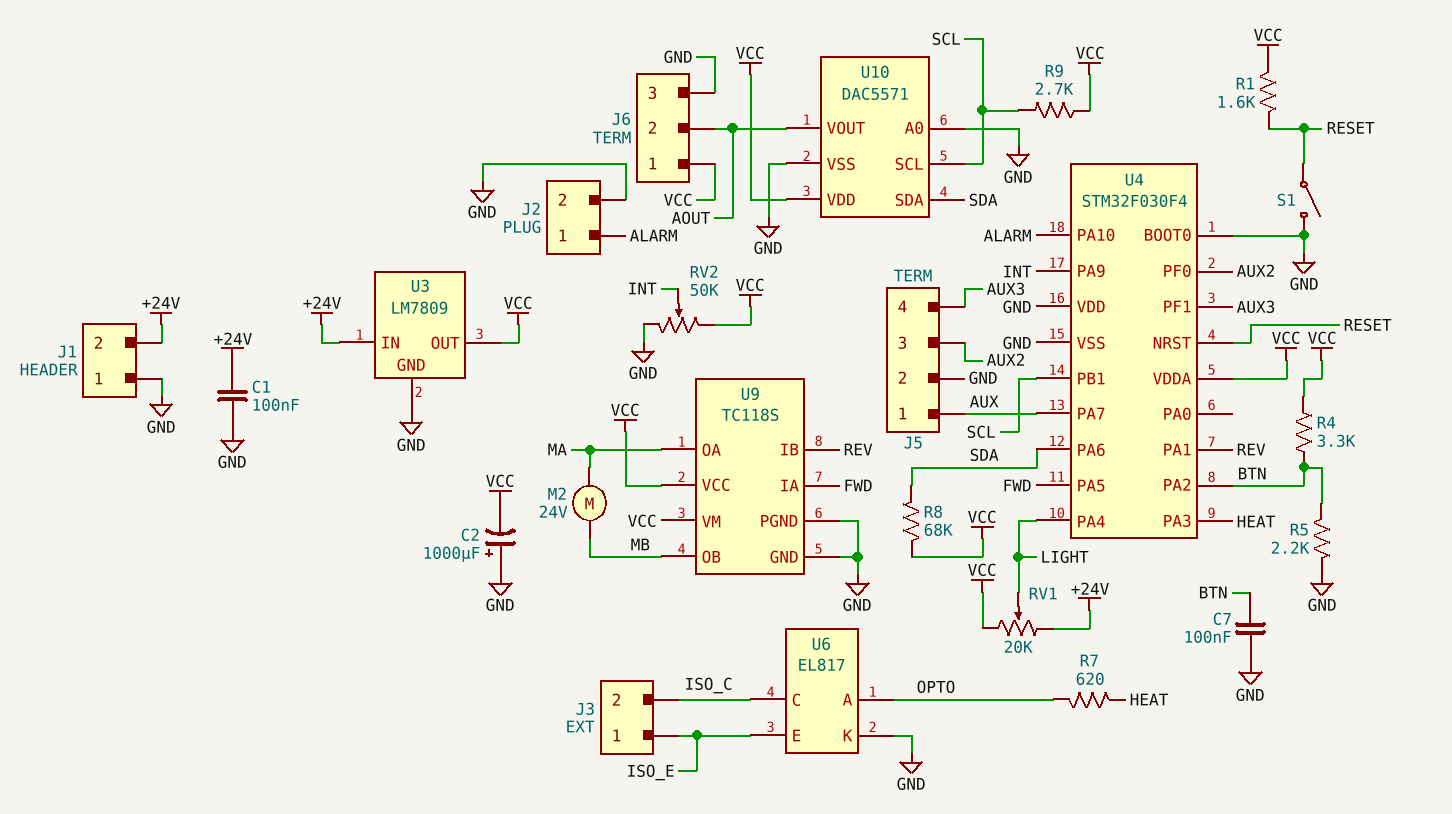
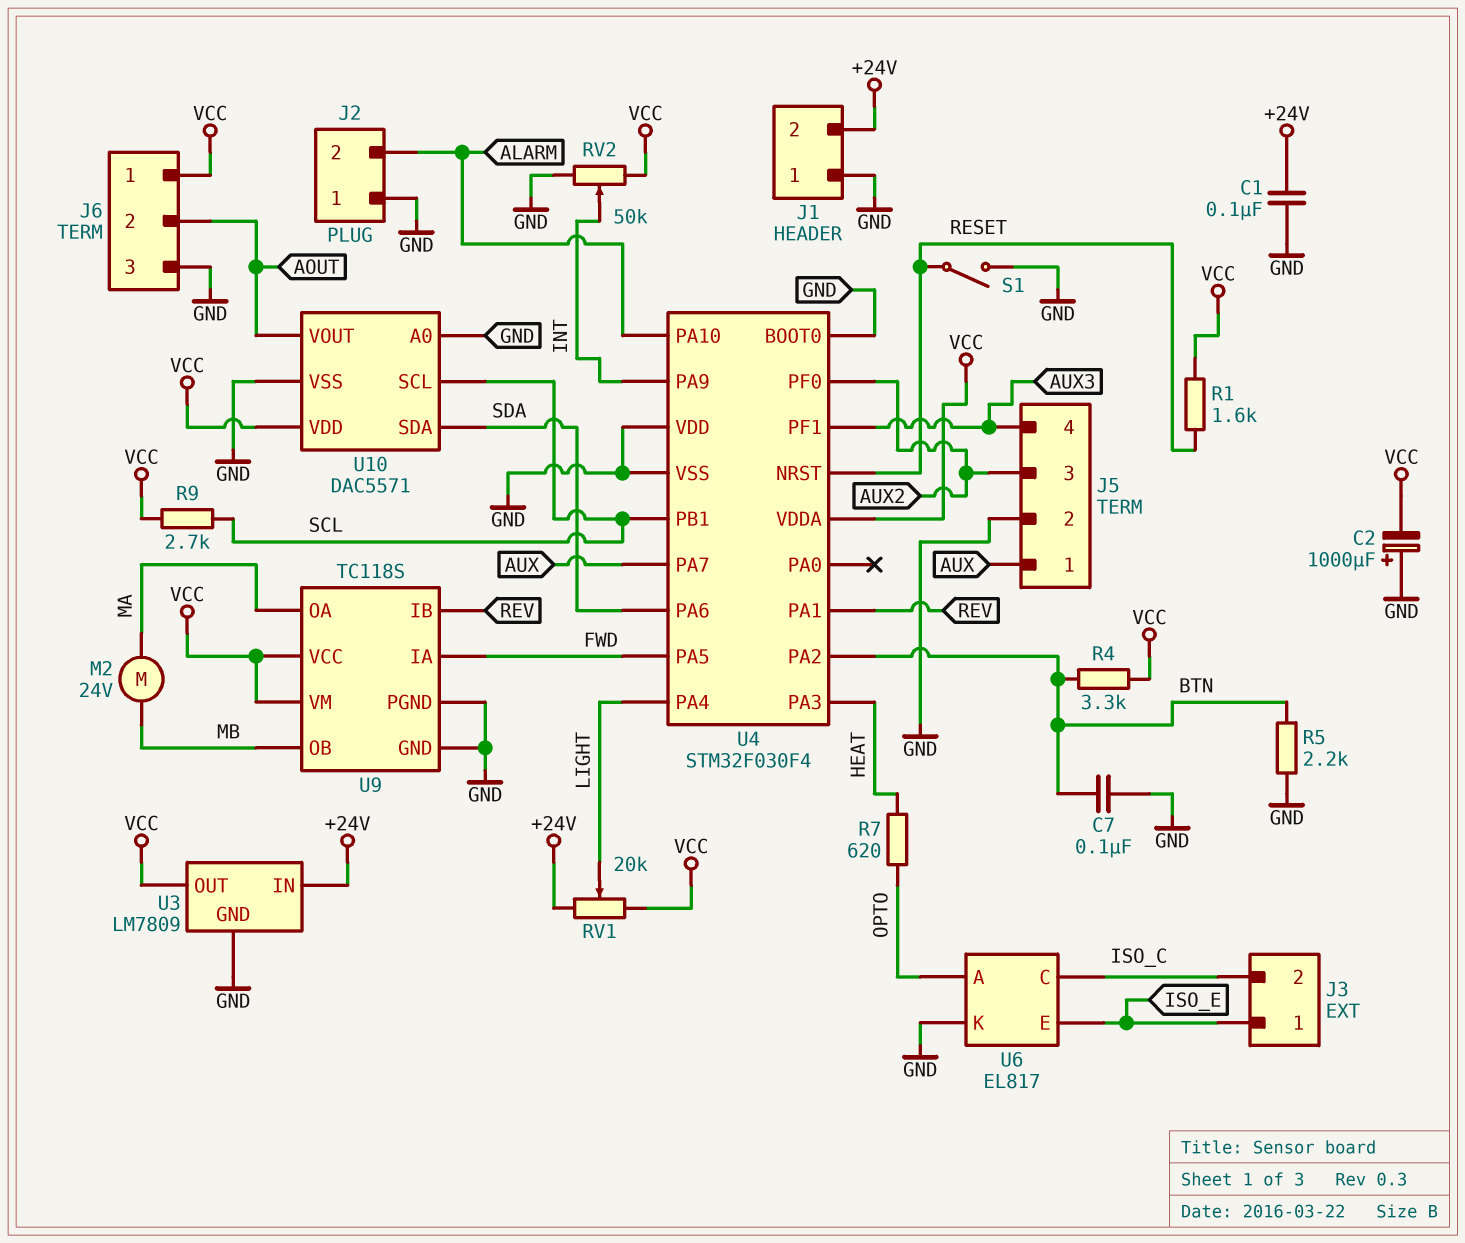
J2 pin 1: ALARM -> GND
J2 pin 2: GND -> ALARM
R8: 68k (SDA, VCC) -> none

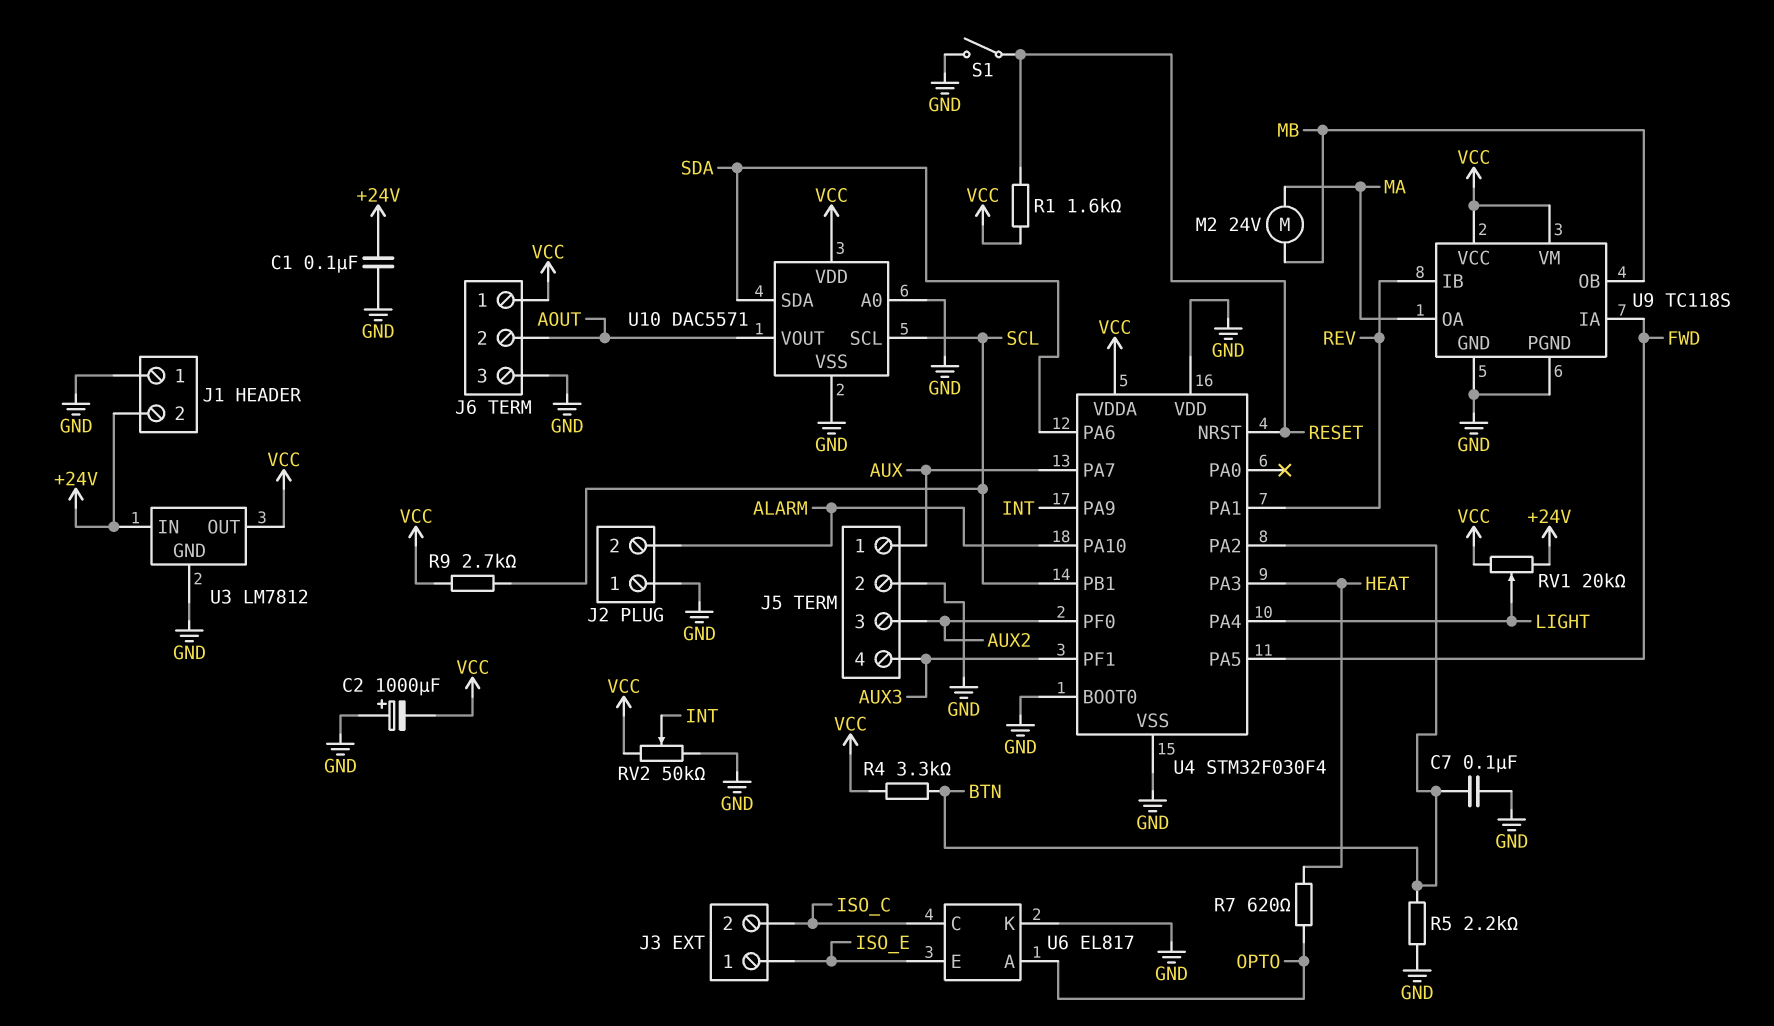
U3: LM7809 -> LM7812

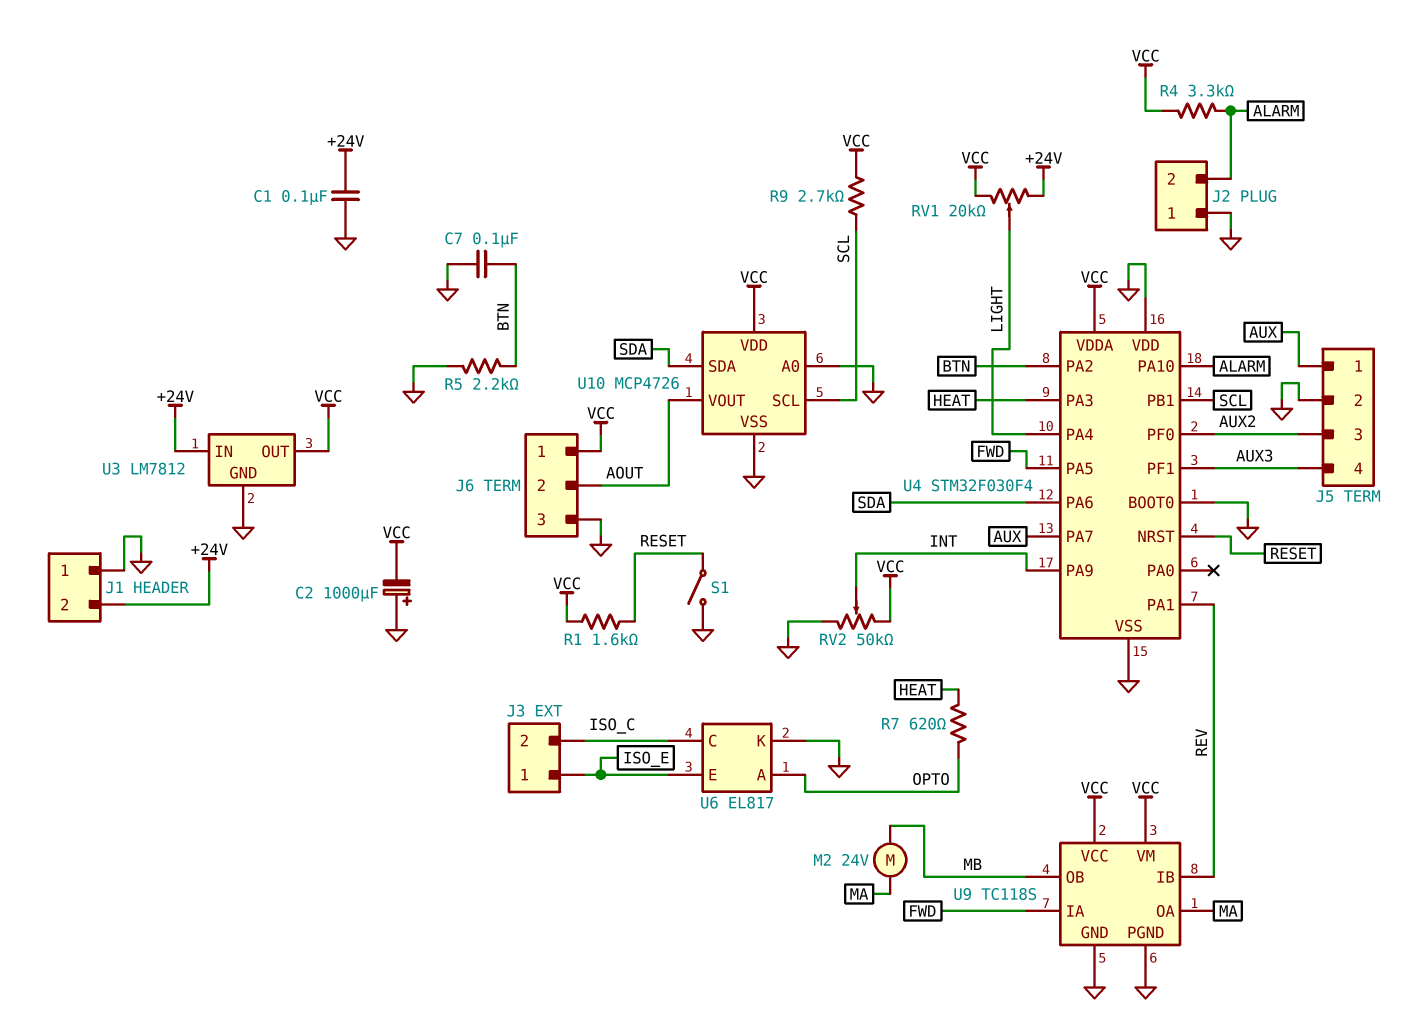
R4: 3.3k (BTN, VCC) -> 3.3k (ALARM, VCC)
U10: DAC5571 -> MCP4726

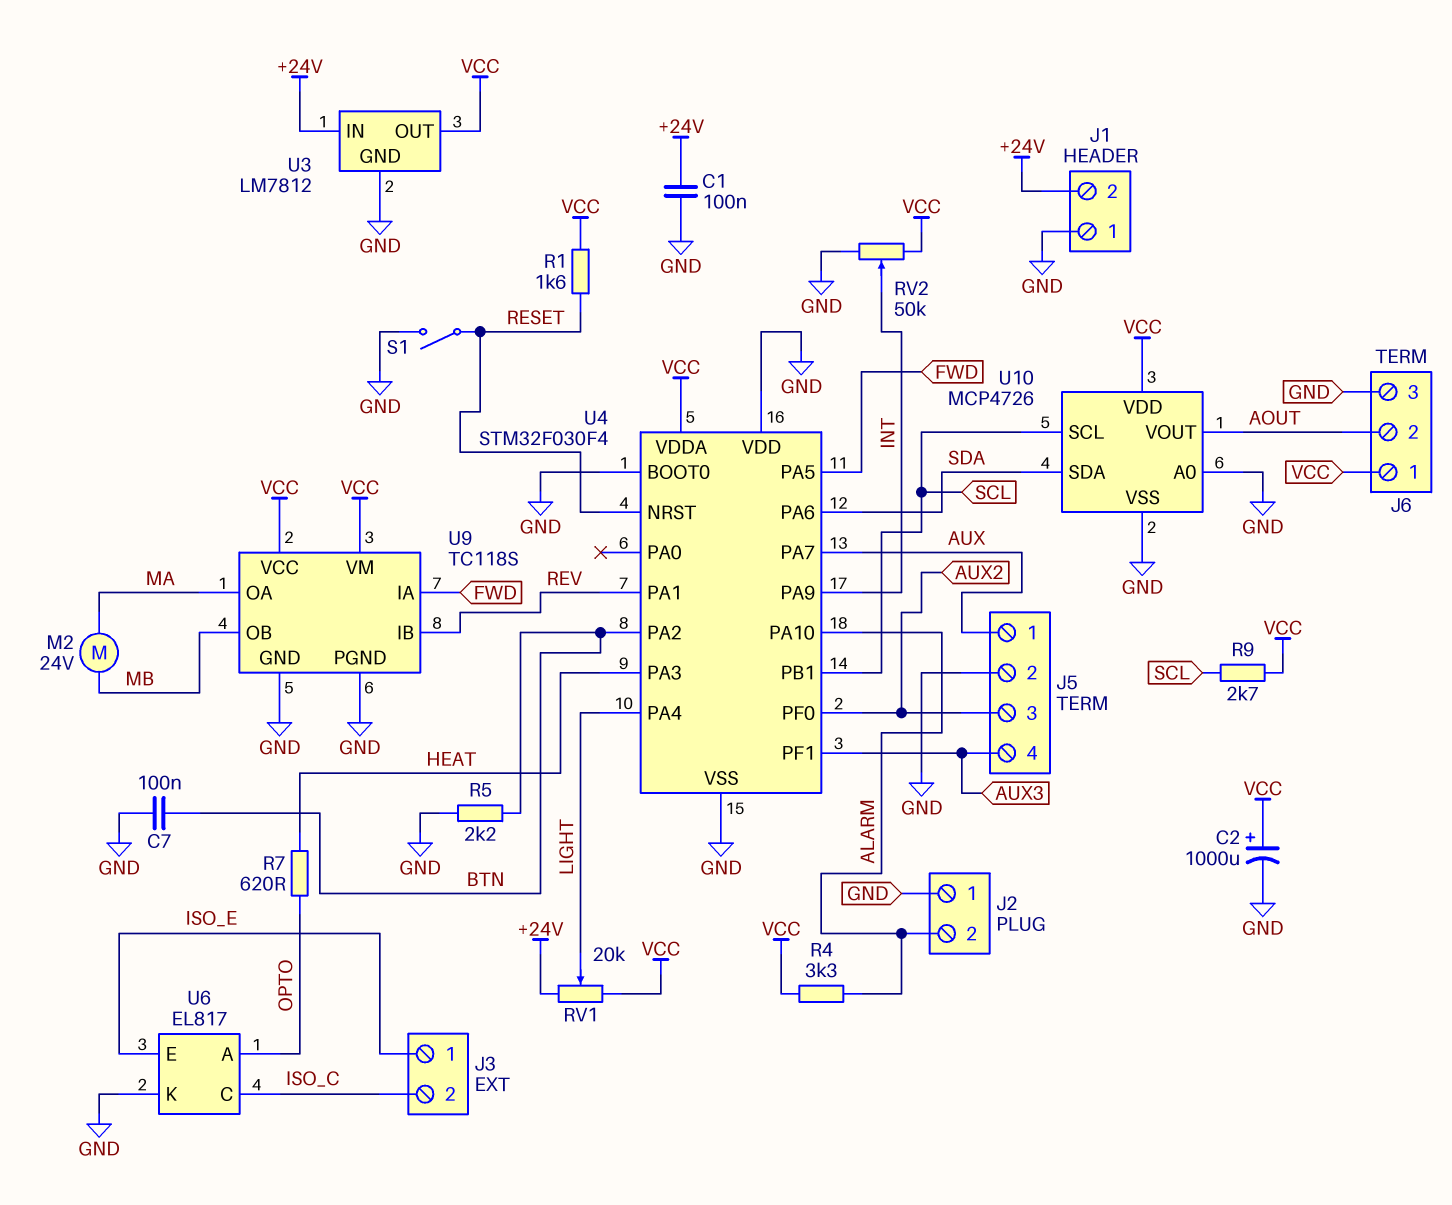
C2: 1000uF (plus GND, minus VCC) -> 1000uF (plus VCC, minus GND)

